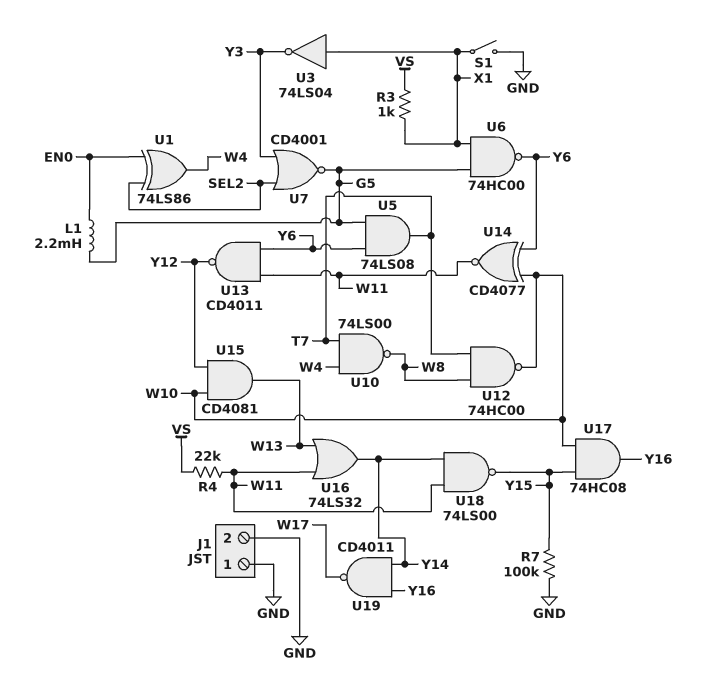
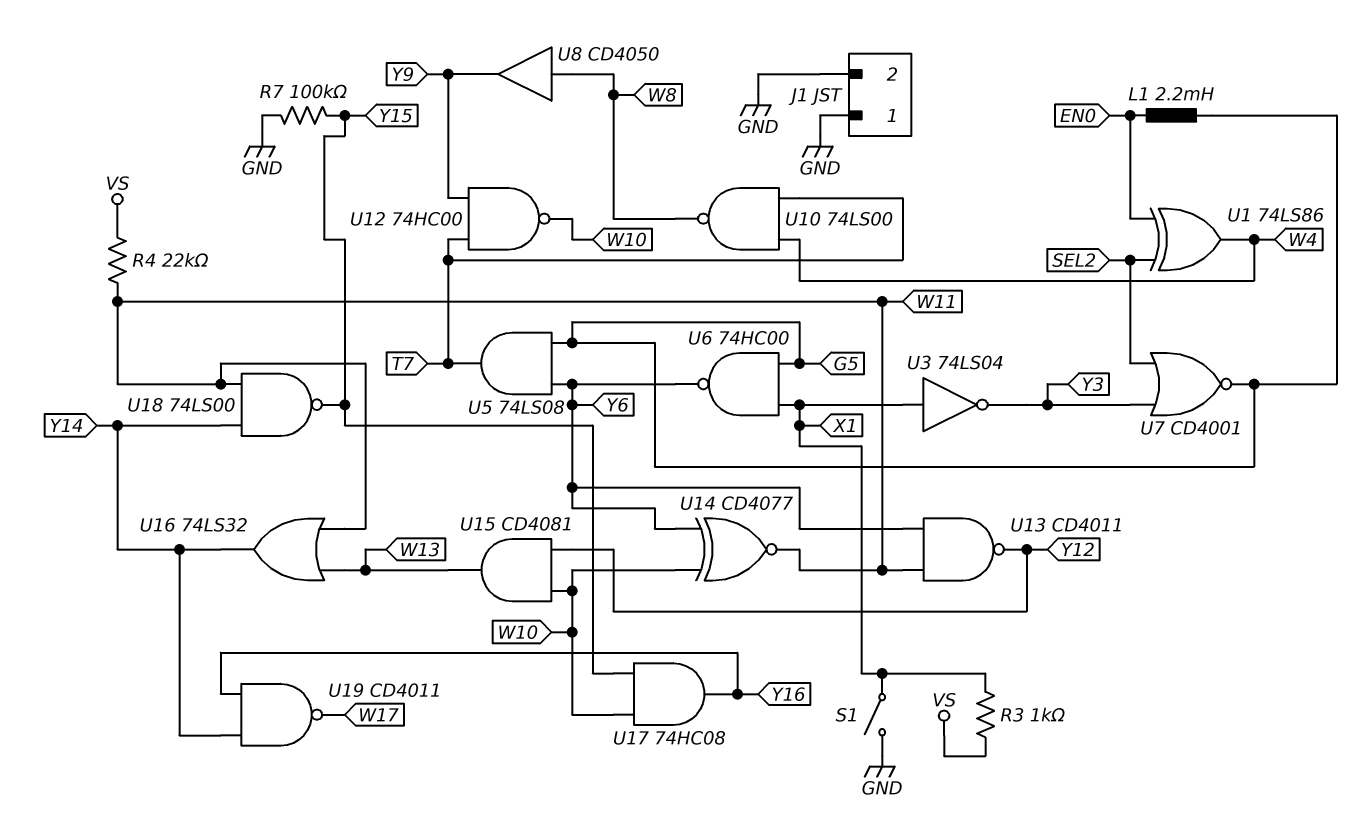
U8: none -> buffer CD4050 (in W8, out Y9)
U12: NAND 74HC00 (in T7, in W8, out W10) -> NAND 74HC00 (in T7, in Y9, out W10)

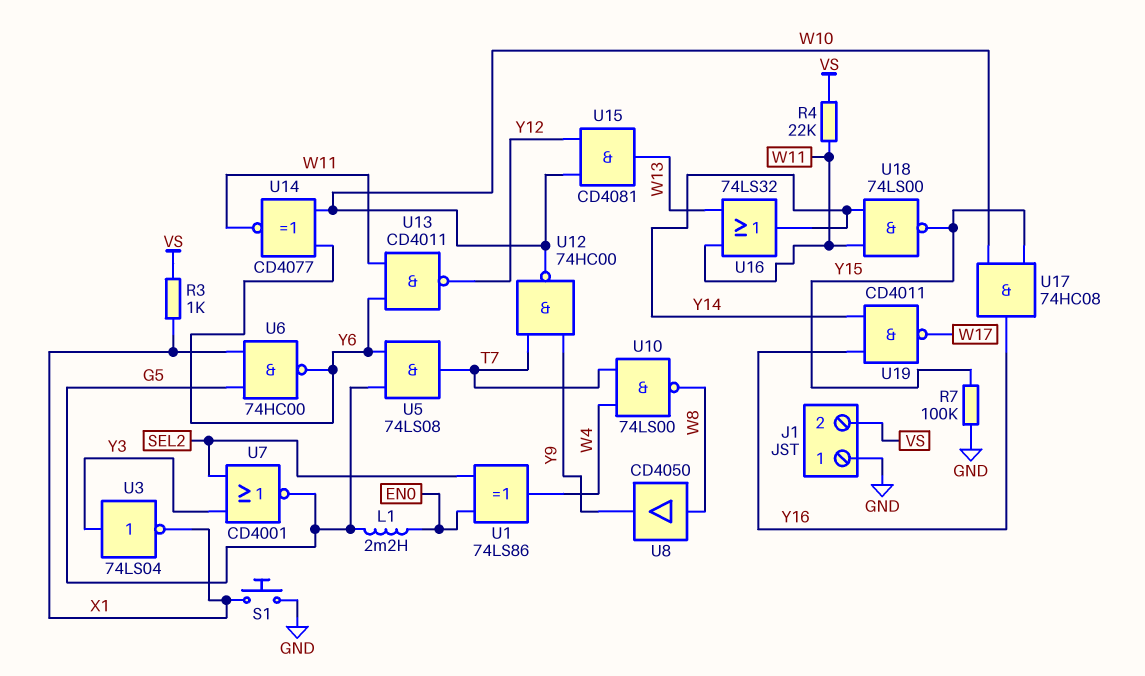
J1 pin 2: GND -> VS
S1: switch (GND, X1) -> button (GND, X1)
U3: NOT 74LS04 (in X1, out Y3) -> NOT 74LS04 (in Y3, out X1)

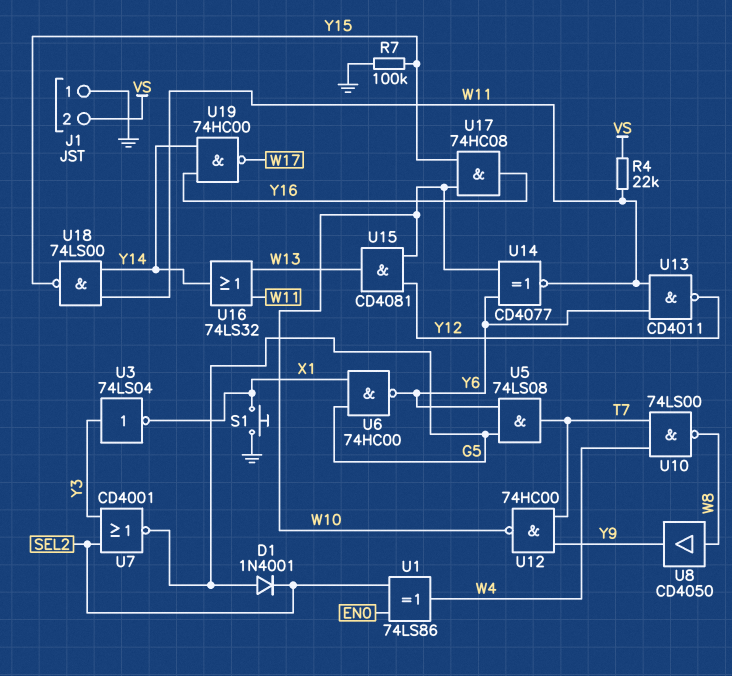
D1: none -> diode 1N4001 (A G5, K SEL2)
L1: 2.2mH (EN0, G5) -> none
R3: 1k (VS, X1) -> none
U19: NAND CD4011 (in Y14, in Y16, out W17) -> NAND 74HC00 (in Y14, in Y16, out W17)

